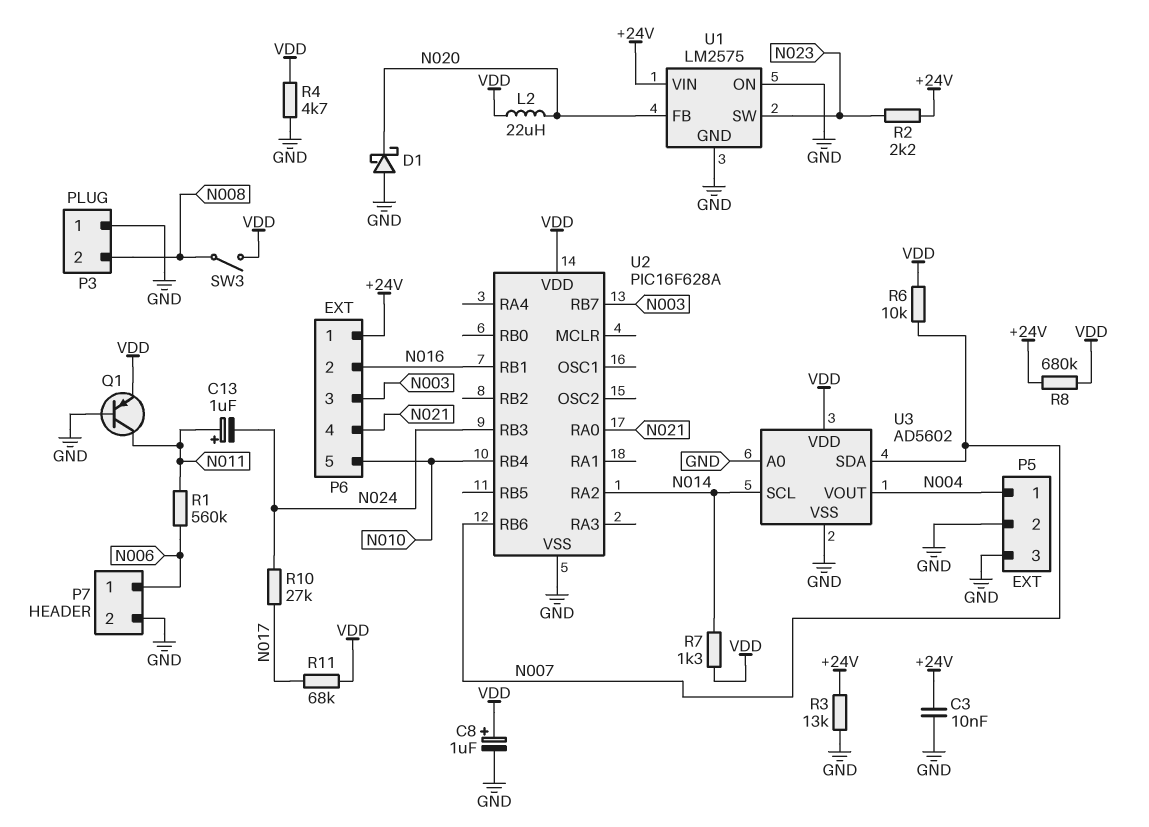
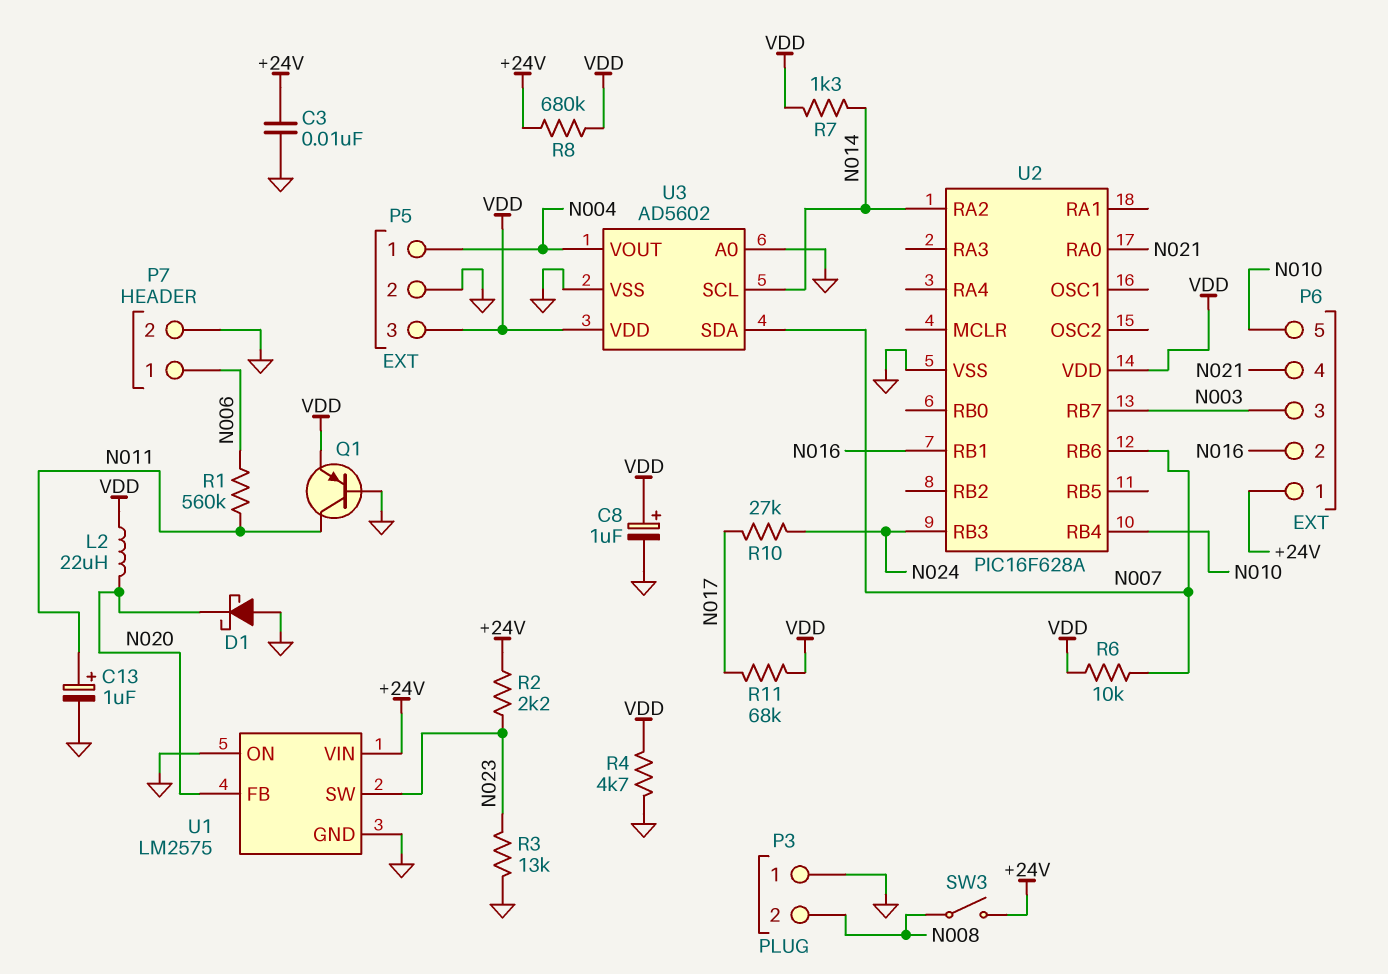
C13: 1uF (plus N011, minus N024) -> 1uF (plus N011, minus GND)
P5 pin 3: GND -> VDD
R3: 13k (+24V, GND) -> 13k (GND, N023)
SW3: switch (N008, VDD) -> switch (+24V, N008)

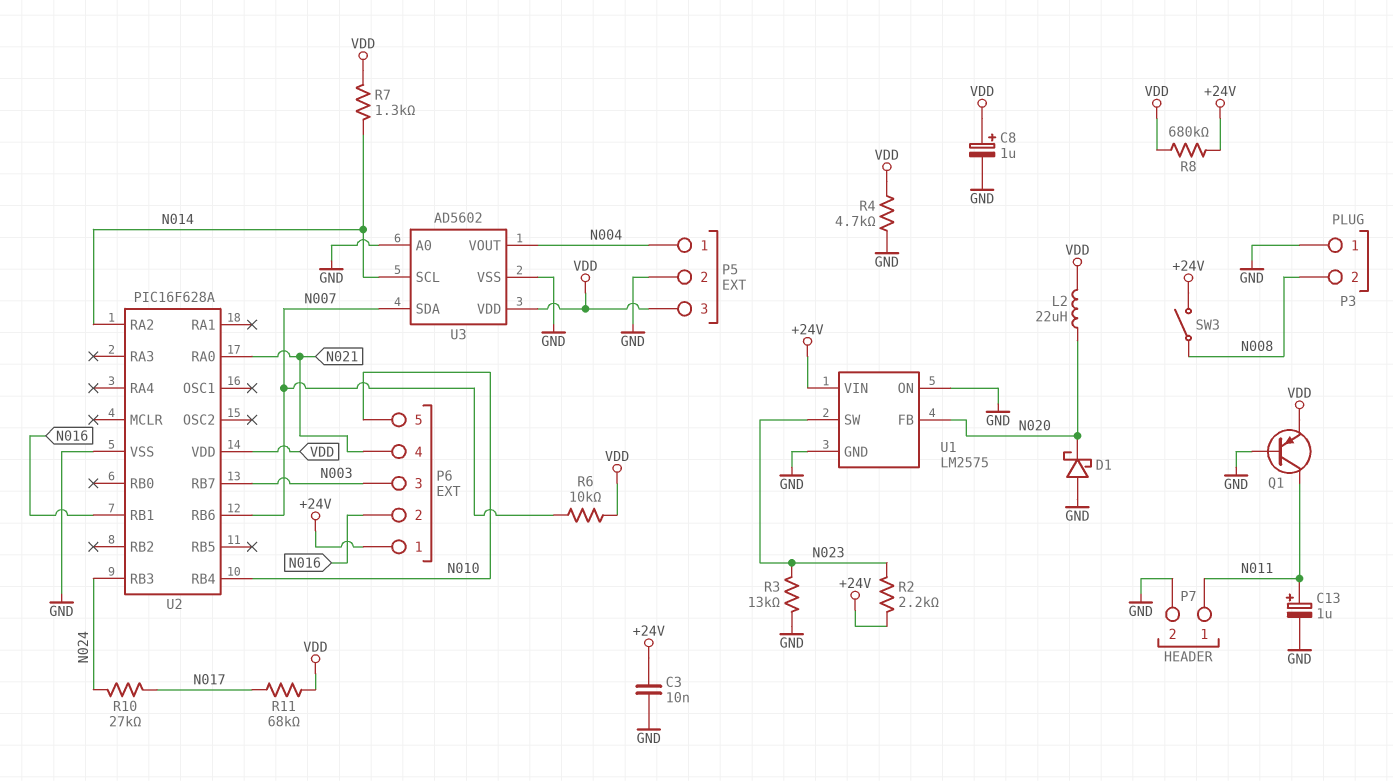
P7 pin 1: N006 -> N011
R1: 560k (N006, N011) -> none

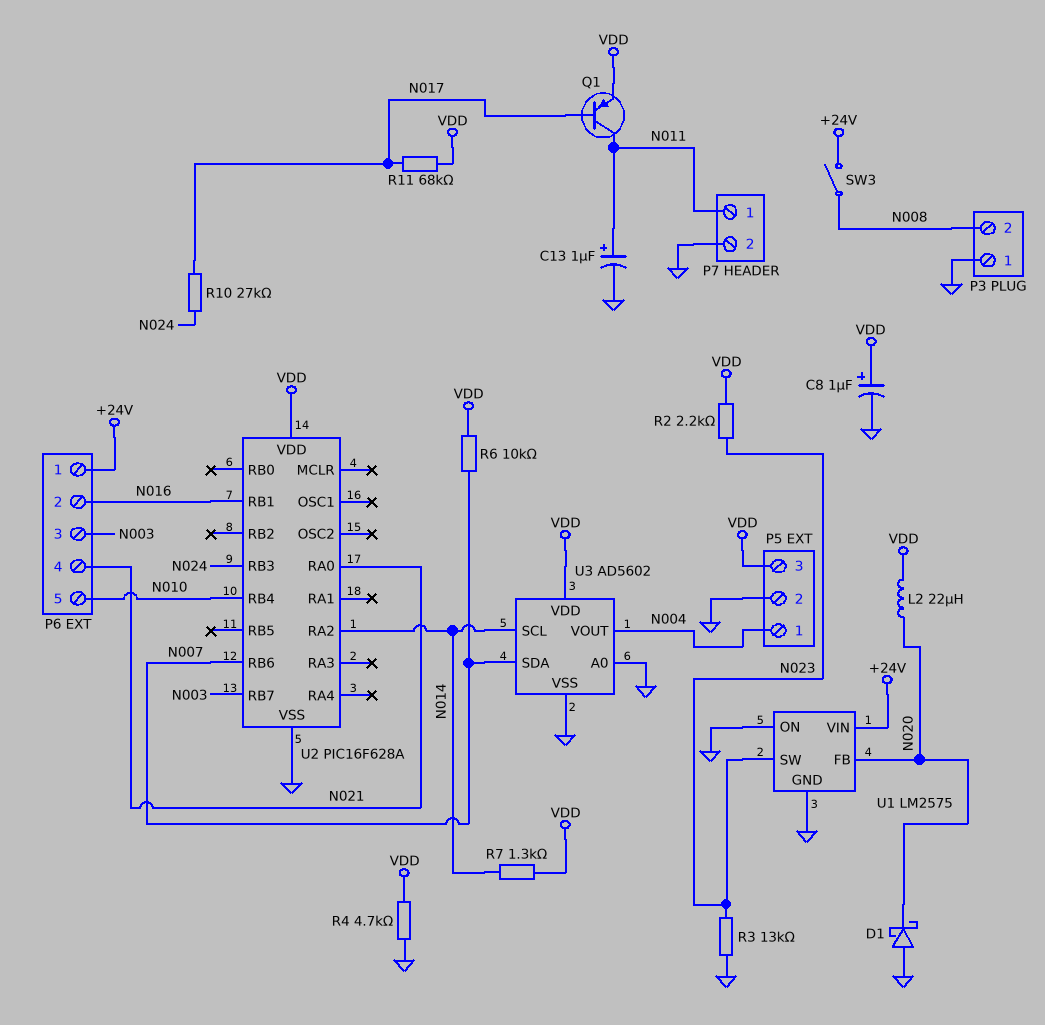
C3: 10nF (+24V, GND) -> none
Q1: PNP (B GND, C N011, E VDD) -> PNP (B N017, C N011, E VDD)
R2: 2.2k (+24V, N023) -> 2.2k (N023, VDD)
R8: 680k (+24V, VDD) -> none

